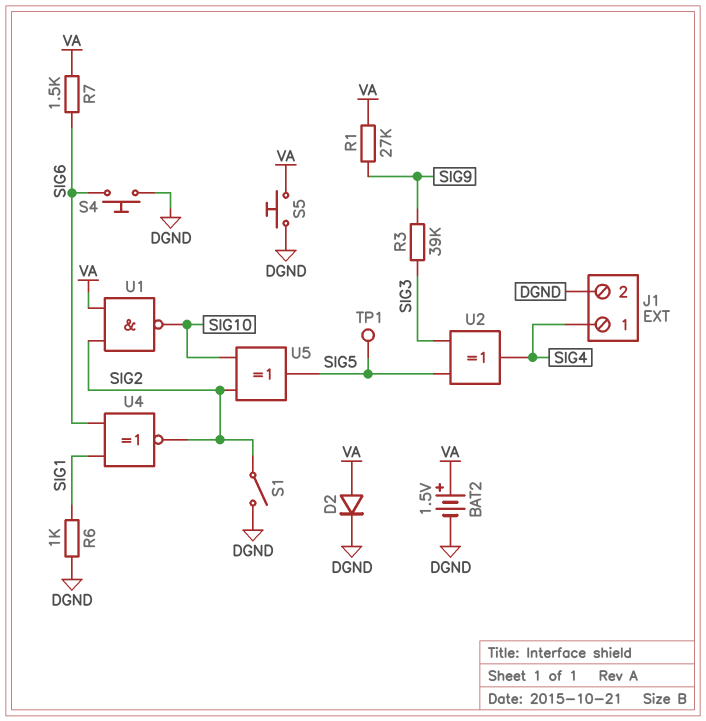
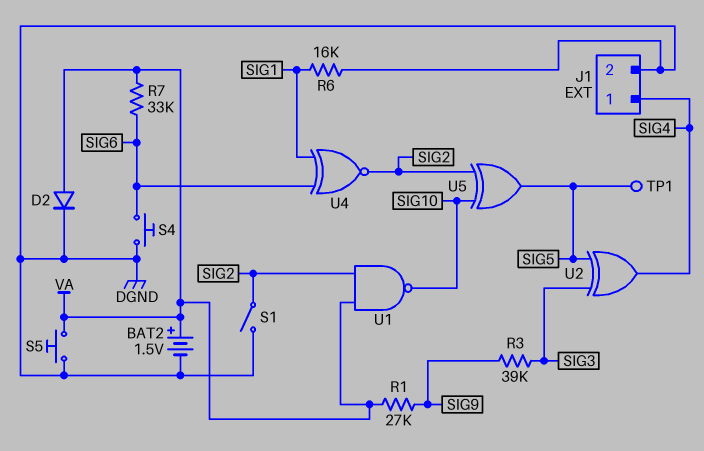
R6: 1k (DGND, SIG1) -> 16k (DGND, SIG1)
R7: 1.5k (SIG6, VA) -> 33k (SIG6, VA)

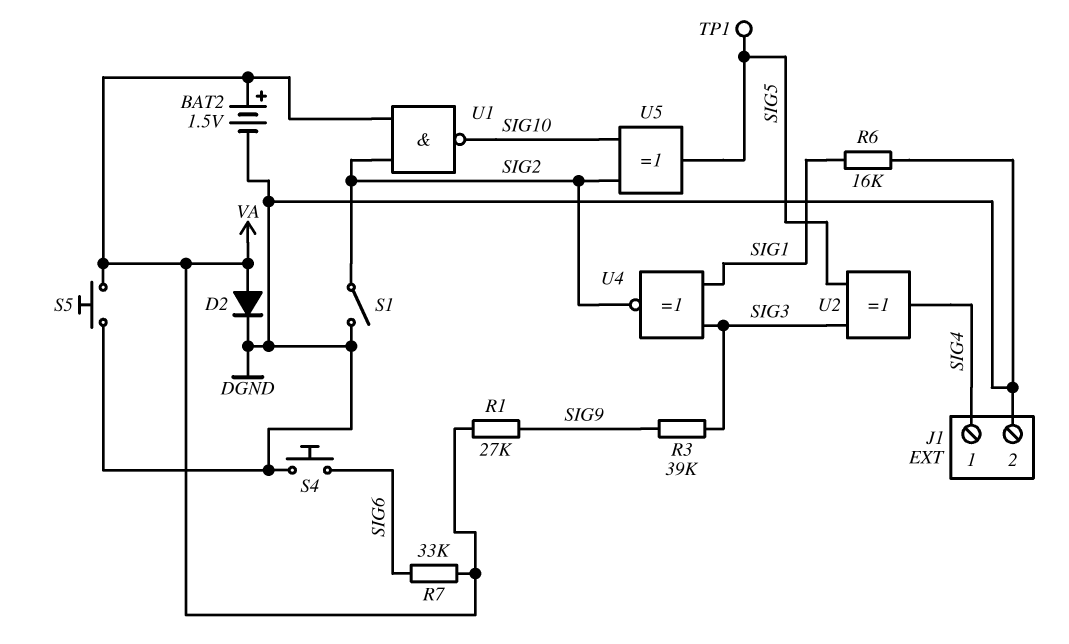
U4: XNOR (in SIG1, in SIG6, out SIG2) -> XNOR (in SIG1, in SIG3, out SIG2)

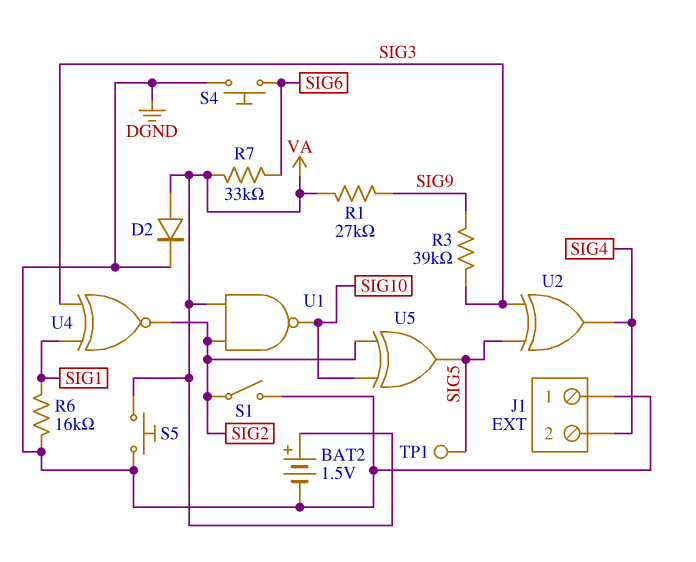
J1 pin 1: SIG4 -> DGND
J1 pin 2: DGND -> SIG4

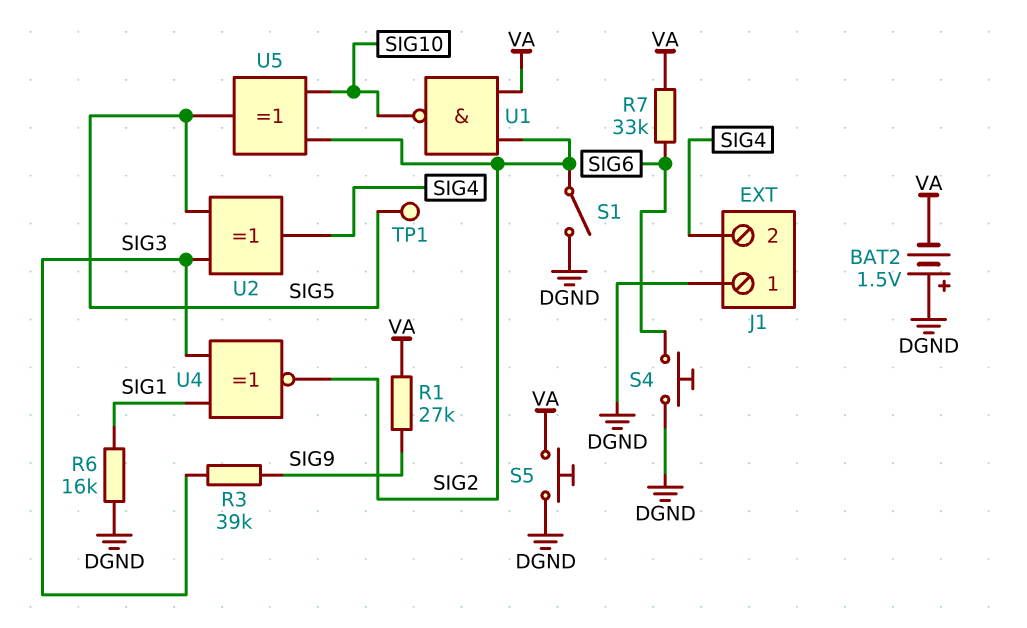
BAT2: 1.5V (plus VA, minus DGND) -> 1.5V (plus DGND, minus VA)
D2: diode (A VA, K DGND) -> none

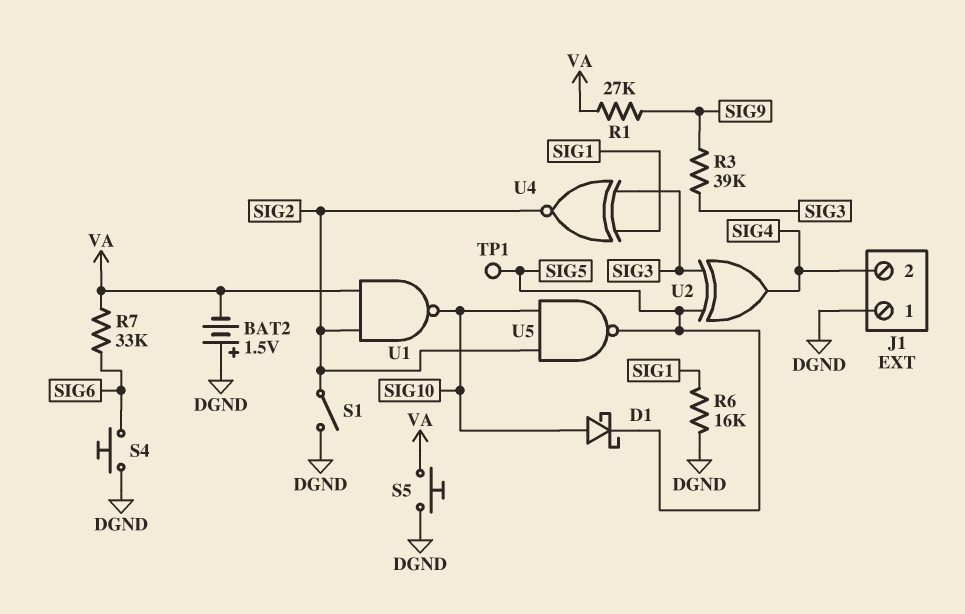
D1: none -> schottky (A SIG10, K SIG5)
U5: XOR (in SIG2, in SIG10, out SIG5) -> NAND (in SIG2, in SIG10, out SIG5)

